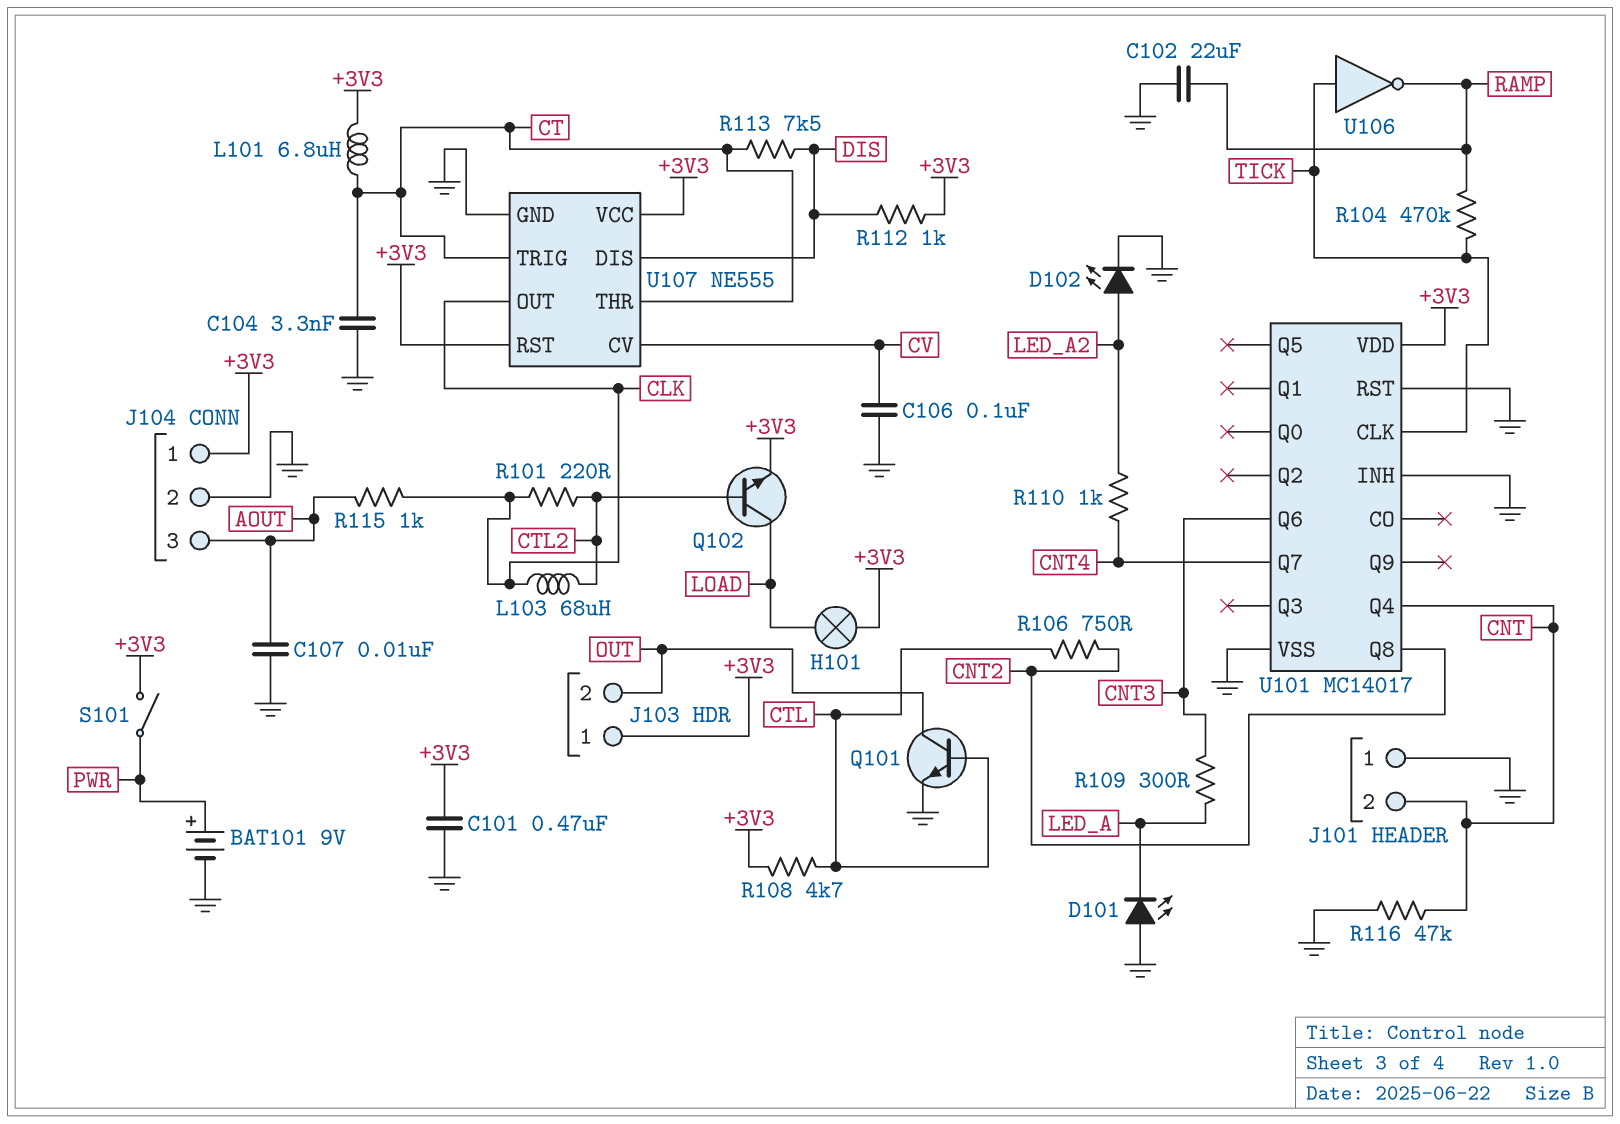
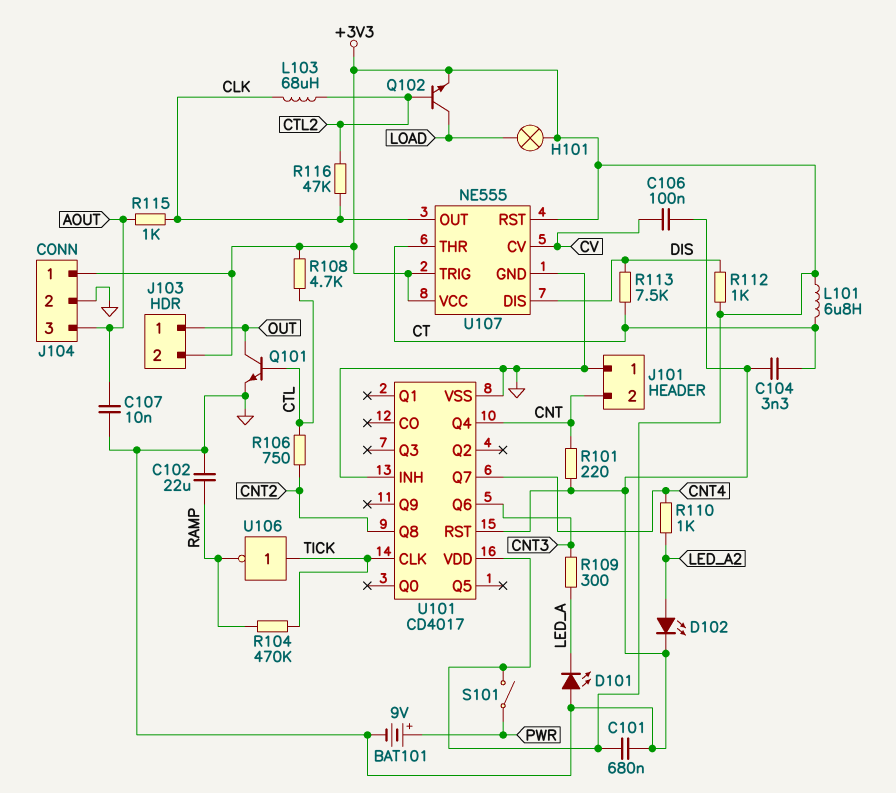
C101: 470nF (+3V3, GND) -> 680nF (+3V3, GND)
J103 pin 1: +3V3 -> OUT
J103 pin 2: OUT -> +3V3
R101: 220 (CLK, CTL2) -> 220 (CNT, GND)
R116: 47k (CNT, GND) -> 47k (CLK, CTL2)
U101: MC14017 -> CD4017
U107 pin TRIG: CT -> +3V3

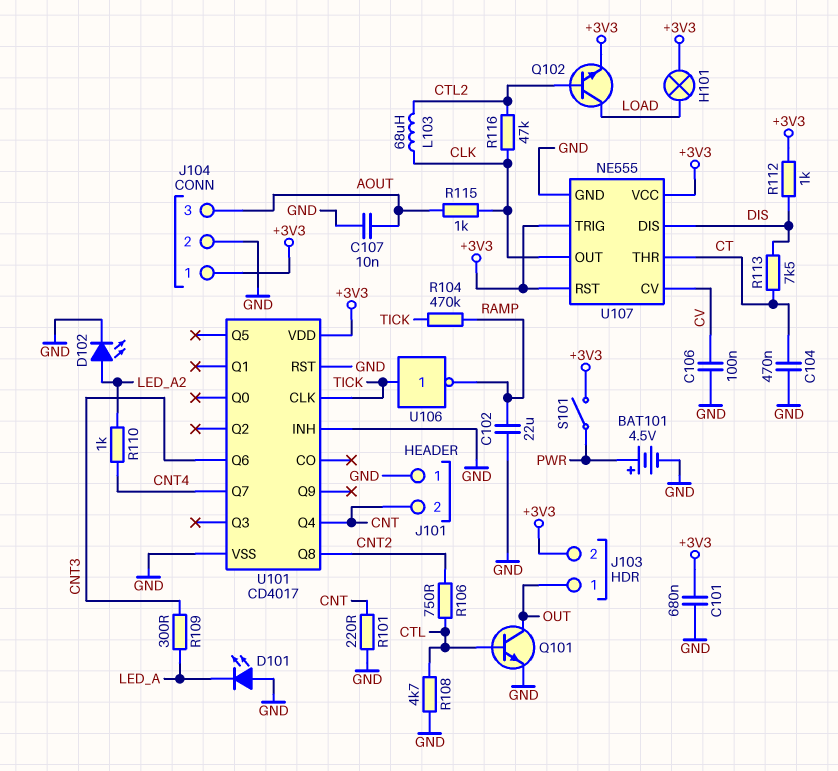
BAT101: 9V (plus PWR, minus GND) -> 4.5V (plus PWR, minus GND)
C104: 3.3nF (CT, GND) -> 470nF (CT, GND)
L101: 6.8uH (+3V3, CT) -> none
R108: 4.7k (+3V3, CTL) -> 4.7k (CTL, GND)

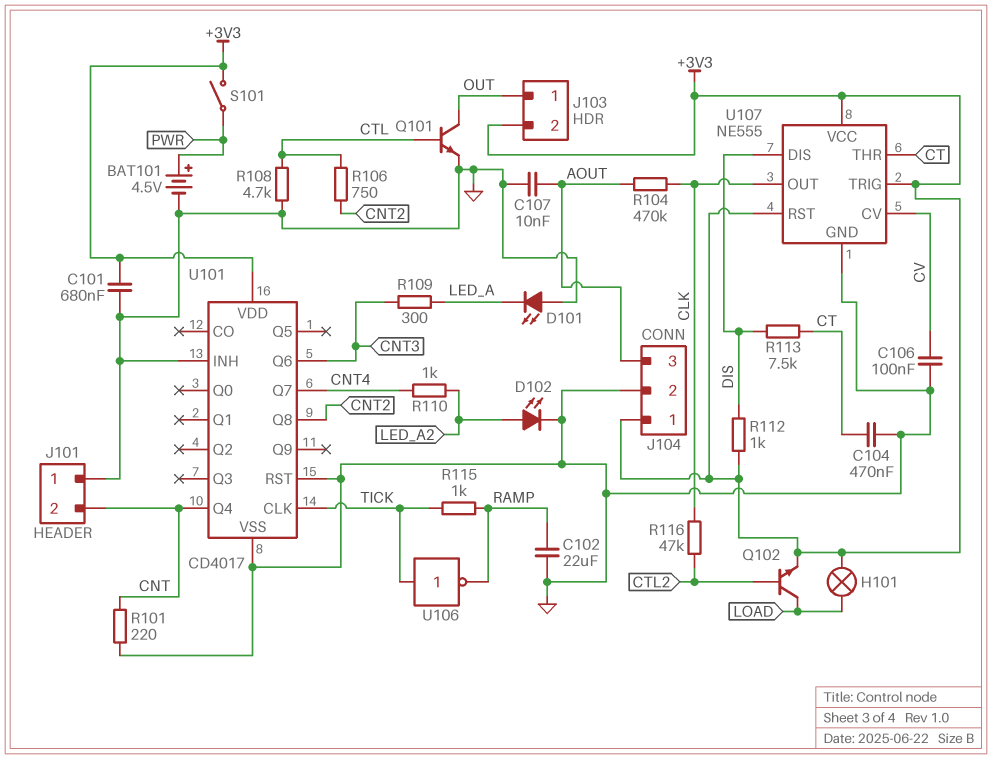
L103: 68uH (CLK, CTL2) -> none
R104: 470k (RAMP, TICK) -> 470k (AOUT, CLK)
R115: 1k (AOUT, CLK) -> 1k (RAMP, TICK)

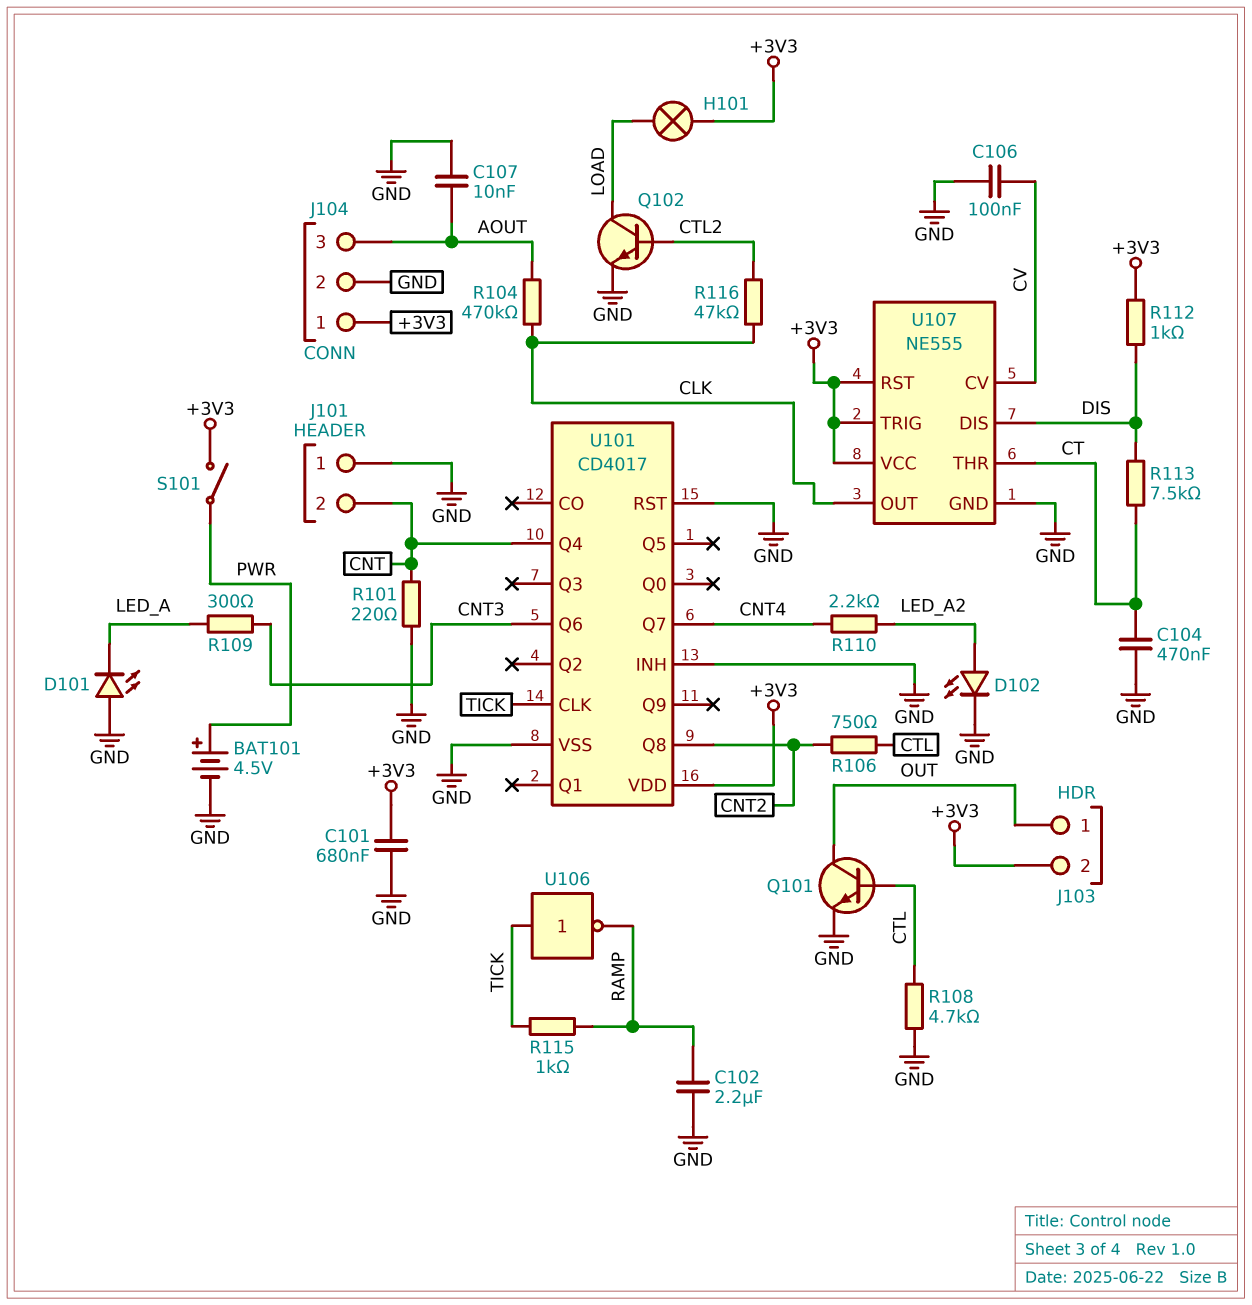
C102: 22uF (GND, RAMP) -> 2.2uF (GND, RAMP)
Q102: NPN (B CTL2, C LOAD, E +3V3) -> NPN (B CTL2, C LOAD, E GND)
R110: 1k (CNT4, LED_A2) -> 2.2k (CNT4, LED_A2)

